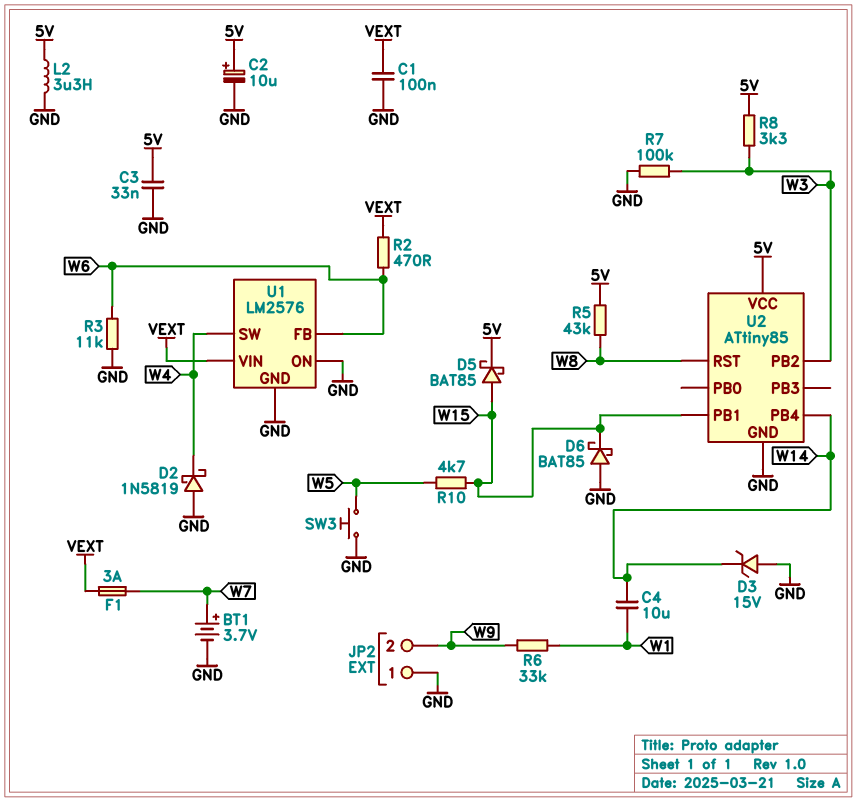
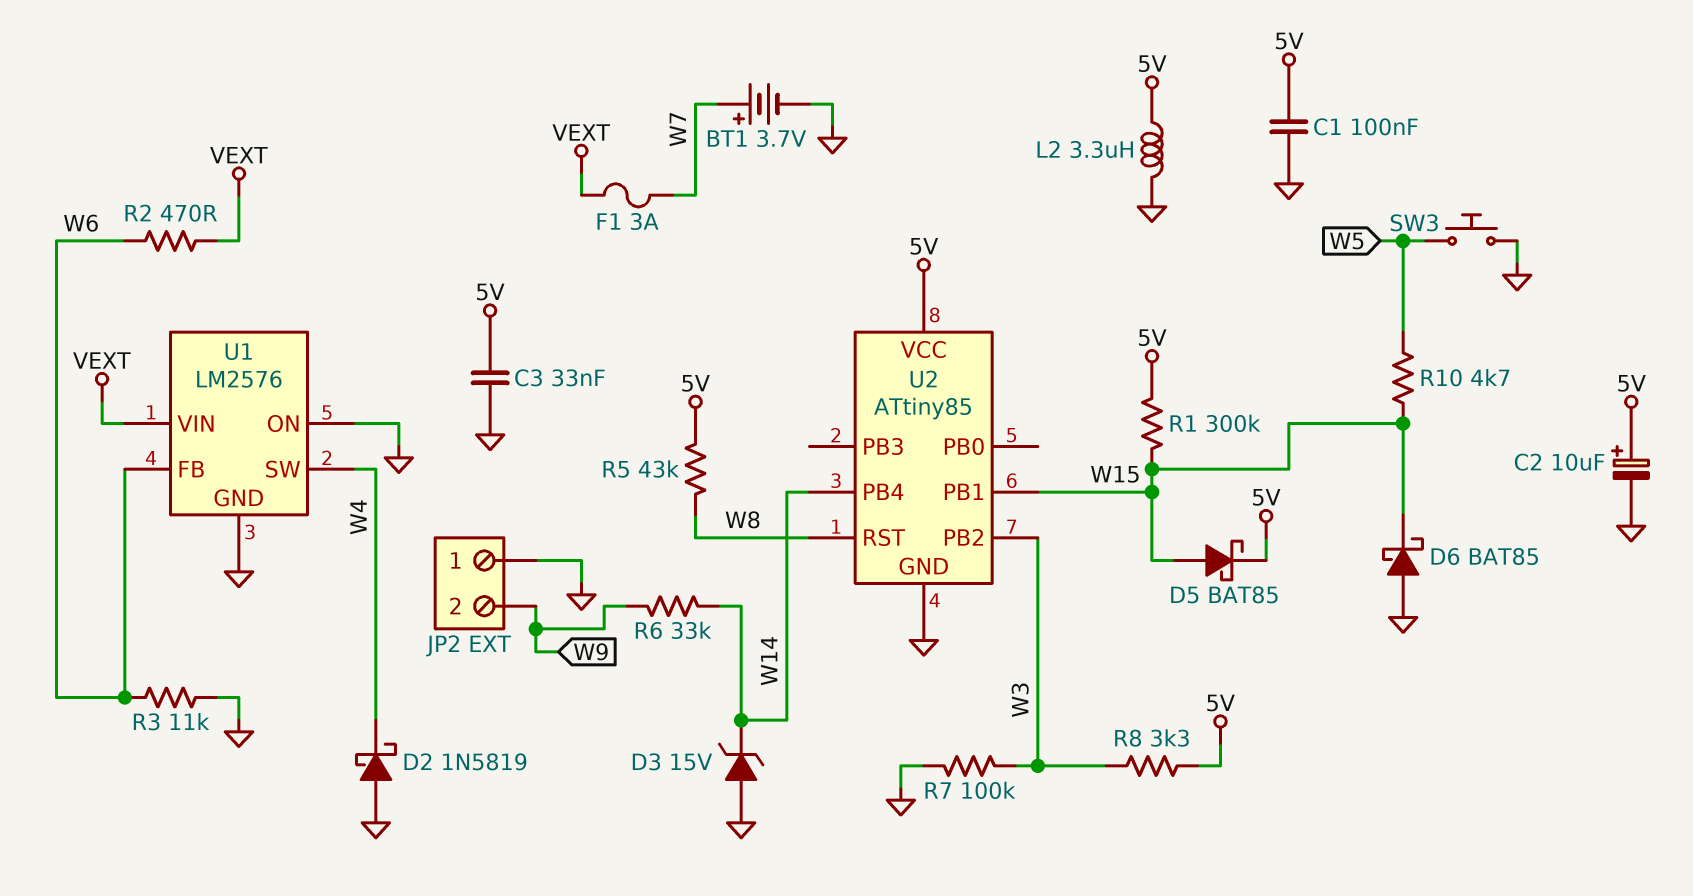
C1: 100nF (GND, VEXT) -> 100nF (5V, GND)
C4: 10uF (W1, W14) -> none
R1: none -> 300k (5V, W15)
R6: 33k (W1, W9) -> 33k (W9, W14)

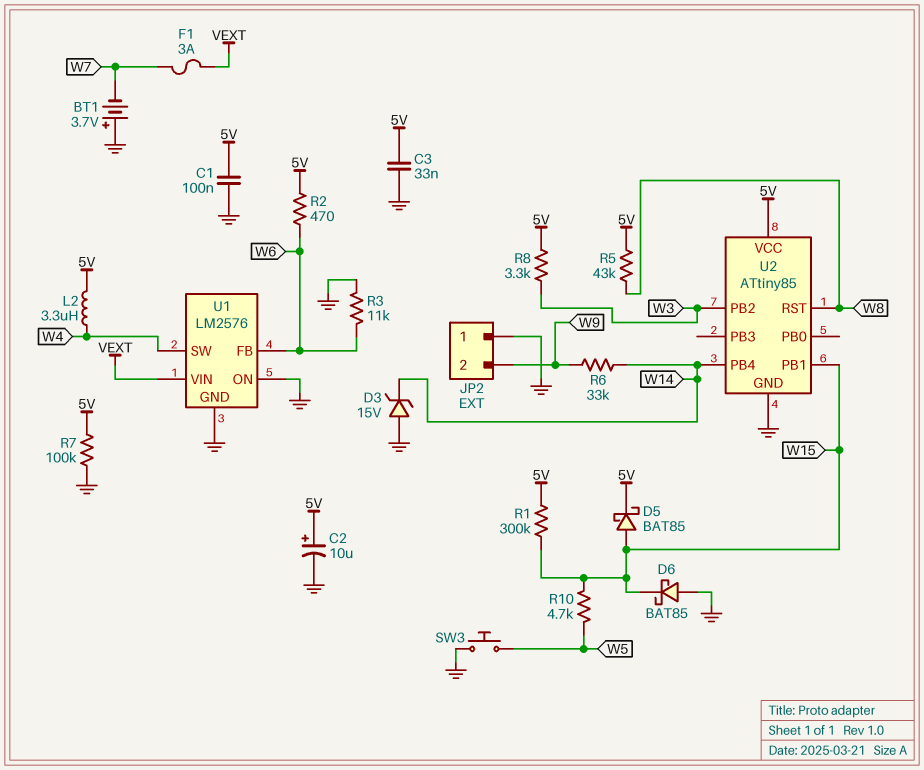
BT1: 3.7V (plus W7, minus GND) -> 3.7V (plus GND, minus W7)
D2: schottky 1N5819 (A GND, K W4) -> none
L2: 3.3uH (5V, GND) -> 3.3uH (5V, W4)
R2: 470 (VEXT, W6) -> 470 (5V, W6)
R7: 100k (GND, W3) -> 100k (5V, GND)

